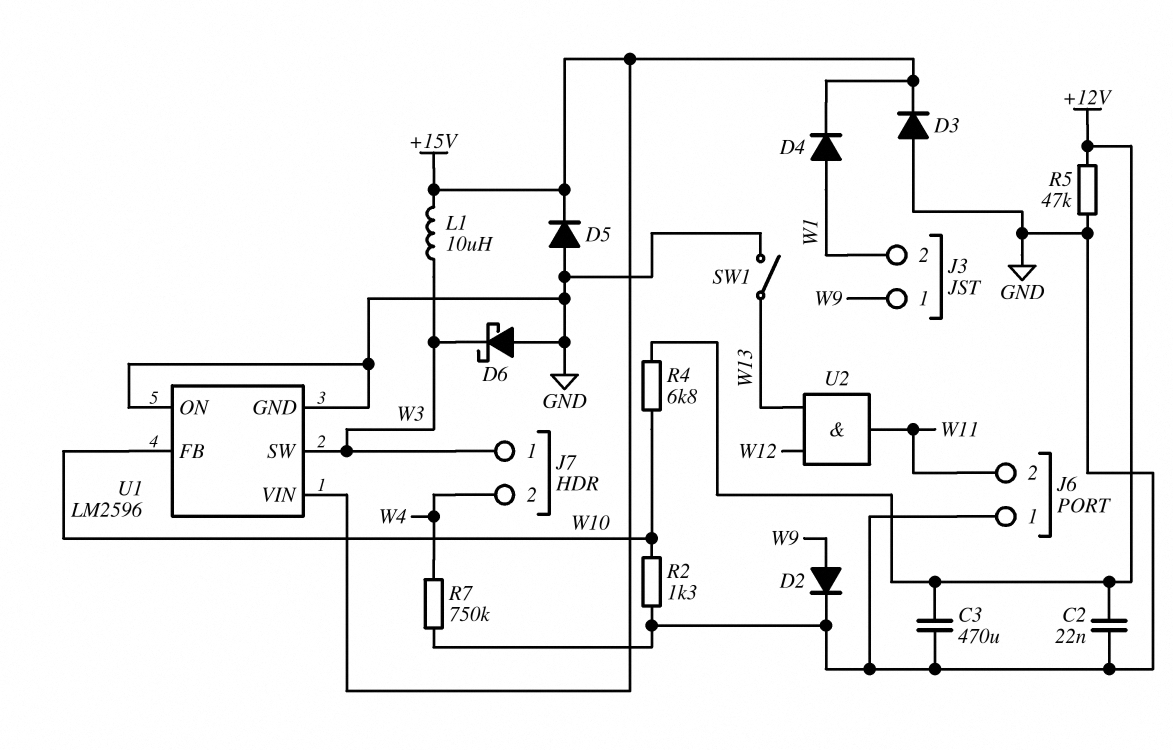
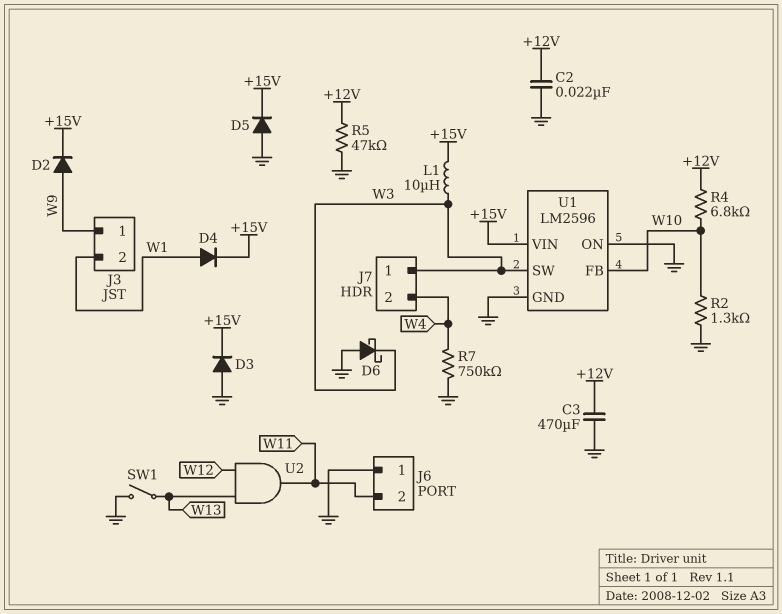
D2: diode (A W9, K GND) -> diode (A W9, K +15V)

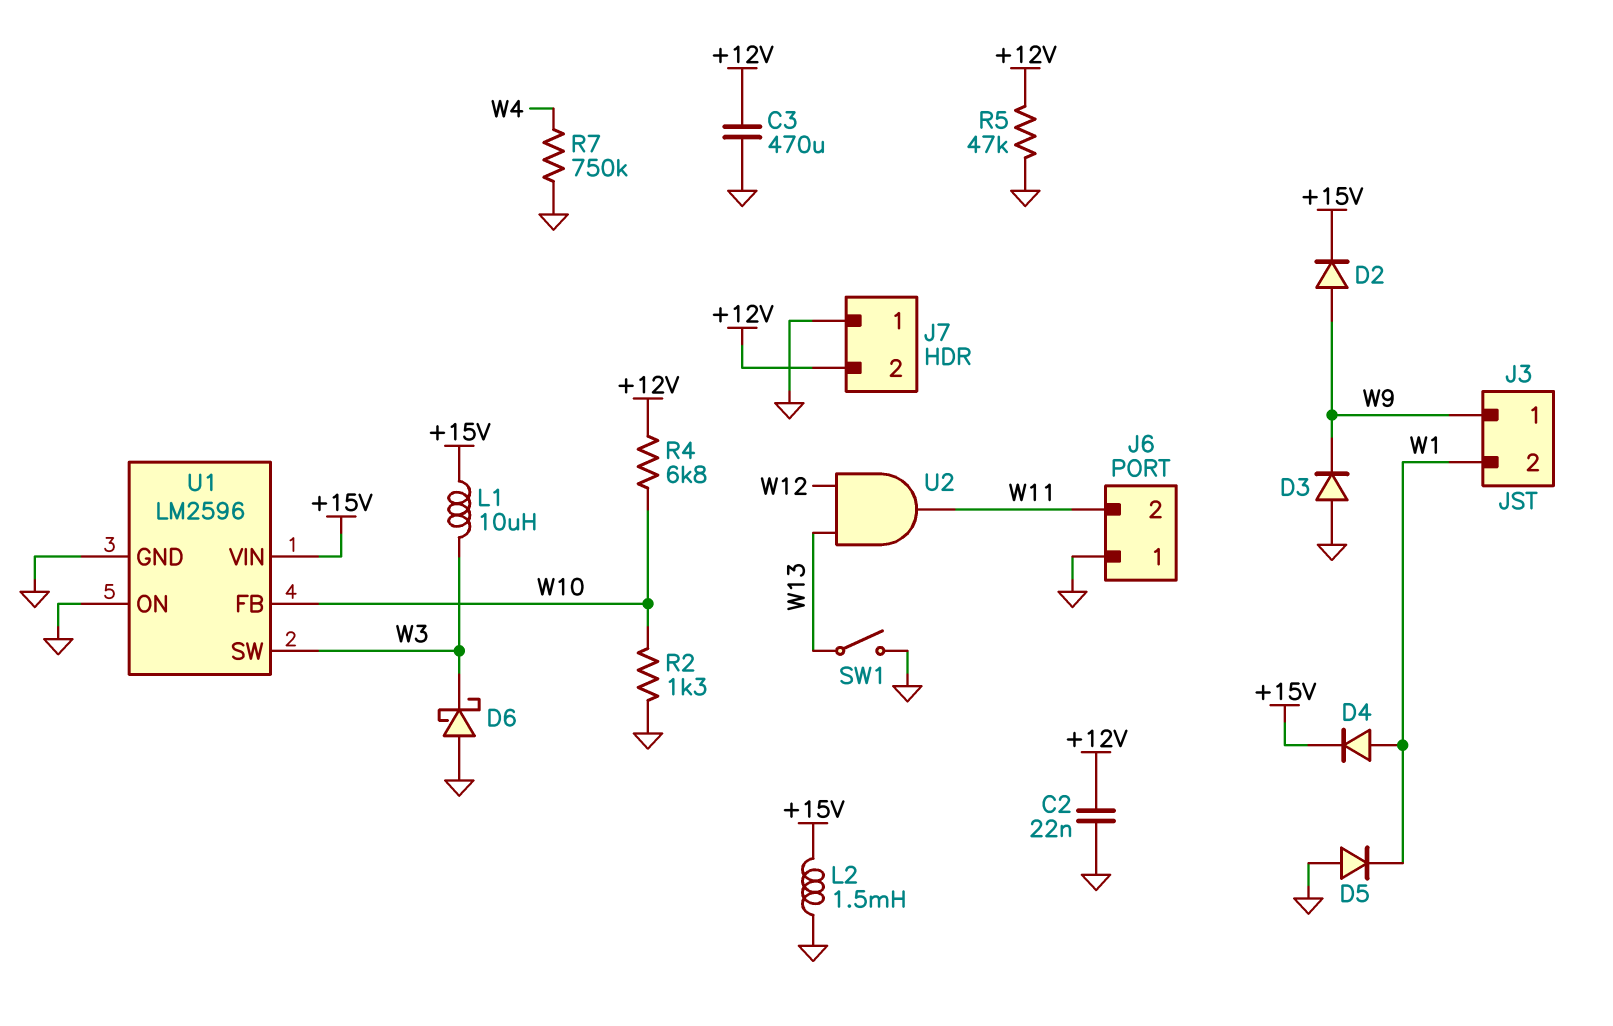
D3: diode (A GND, K +15V) -> diode (A GND, K W9)
D5: diode (A GND, K +15V) -> diode (A GND, K W1)
J7 pin 1: W3 -> GND
J7 pin 2: W4 -> +12V
L2: none -> 1.5mH (+15V, GND)

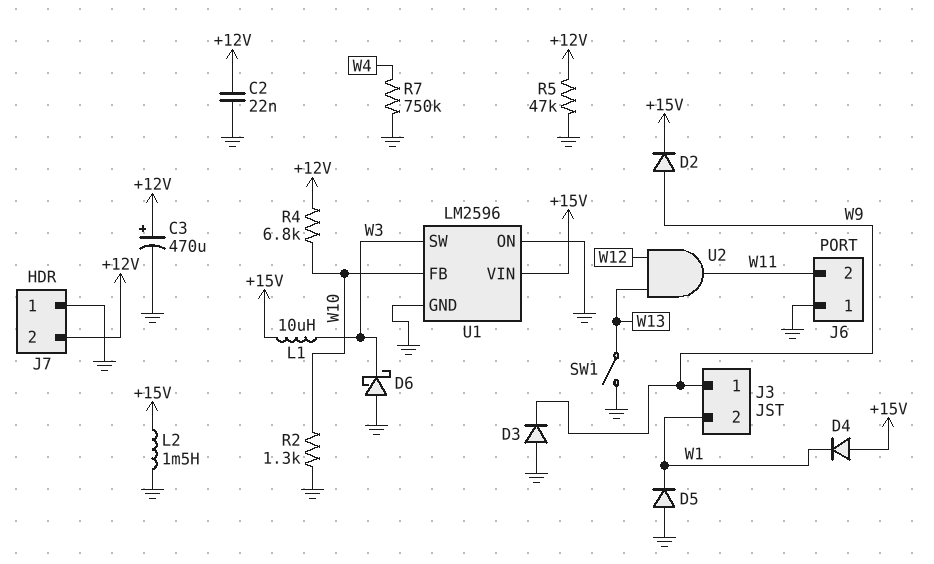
C3: 470uF (+12V, GND) -> 470uF (plus +12V, minus GND)
D4: diode (A W1, K +15V) -> diode (A +15V, K W1)

